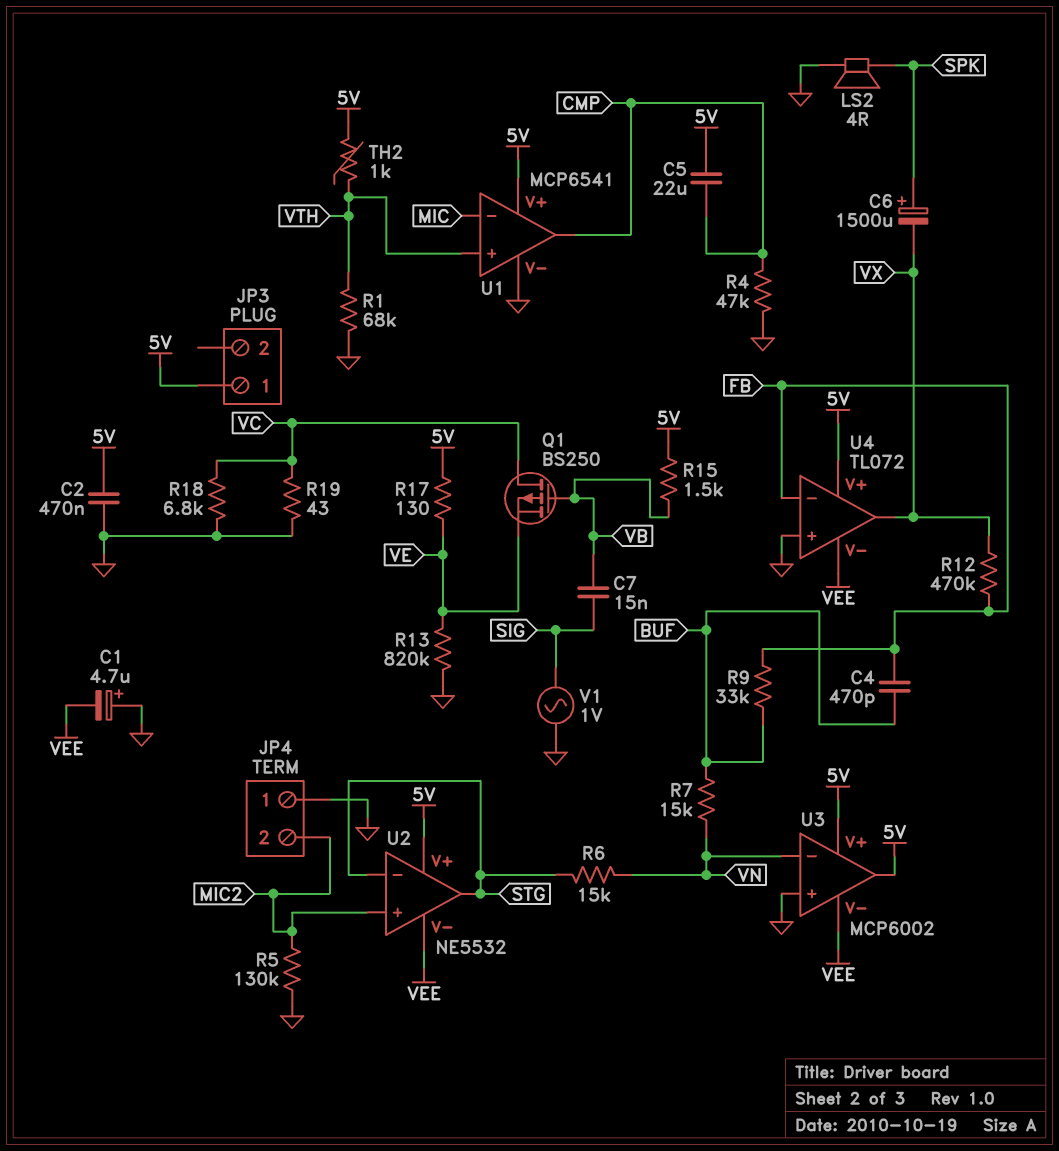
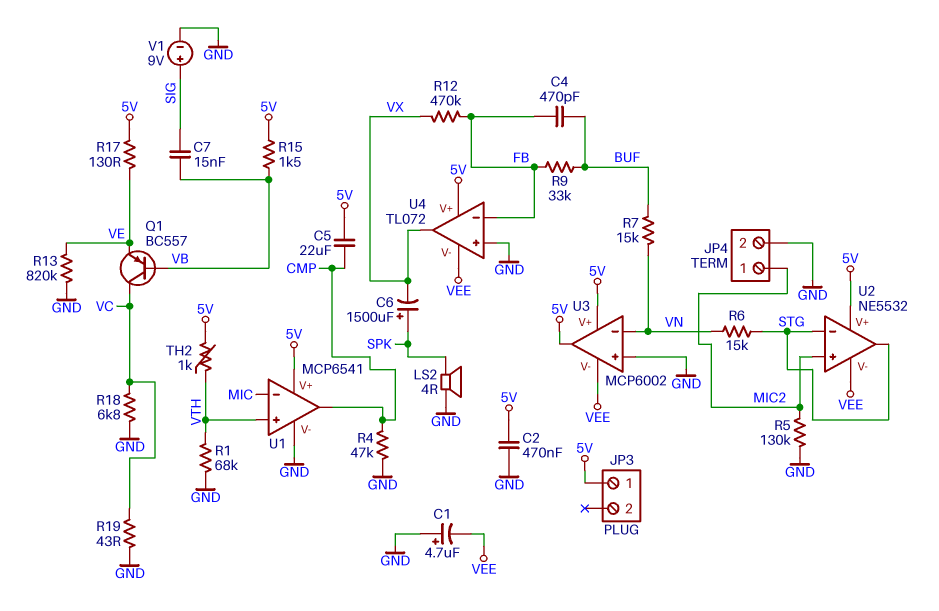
JP4 pin 1: GND -> MIC2
JP4 pin 2: MIC2 -> GND
Q1: PMOS BS250 (G VB, D VC, S VE) -> PNP BC557 (B VB, C VC, E VE)
V1: AC 1V (GND, SIG) -> 9V (plus SIG, minus GND)

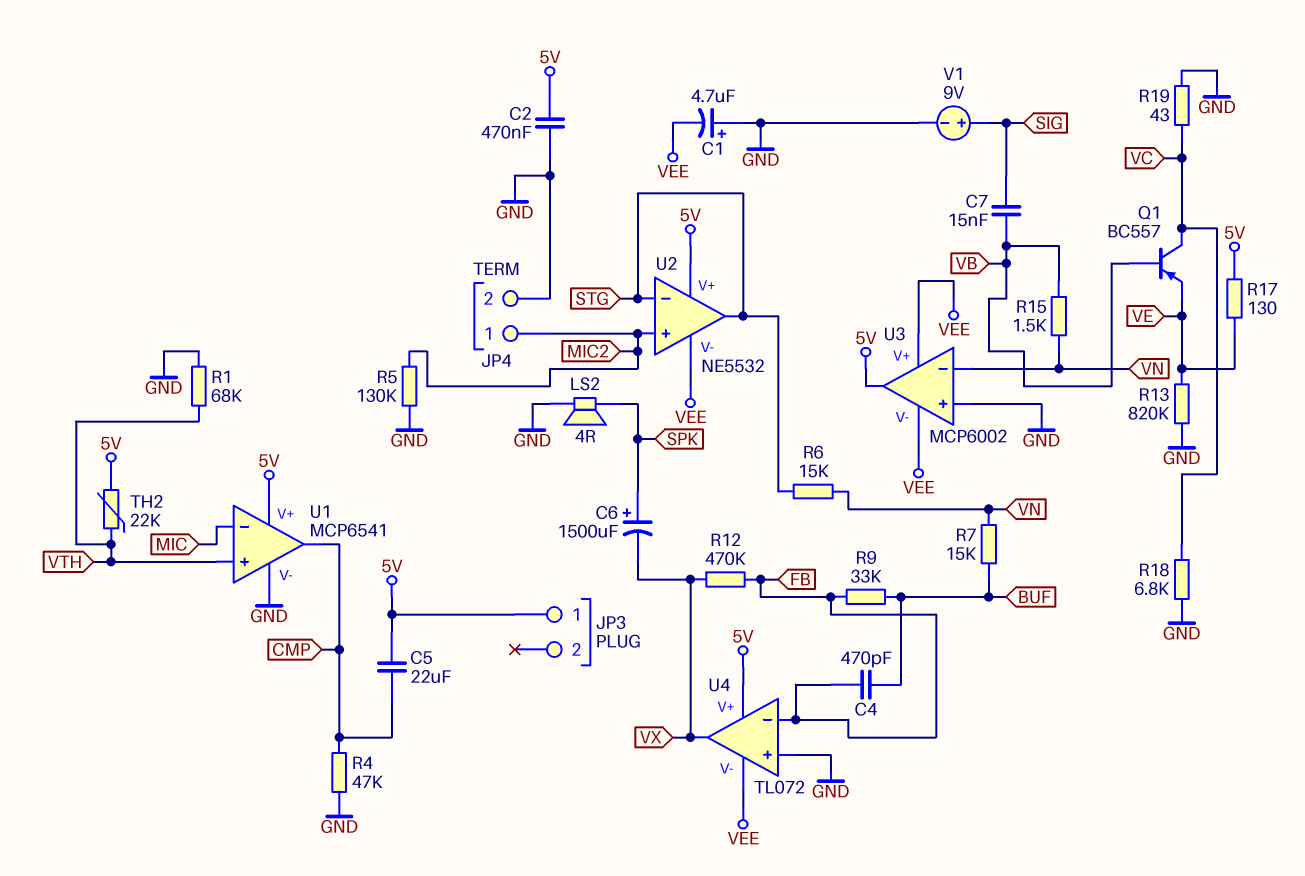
R15: 1.5k (5V, VB) -> 1.5k (VB, VN)
TH2: 1k (5V, VTH) -> 22k (5V, VTH)
U3 pin V+: 5V -> VEE

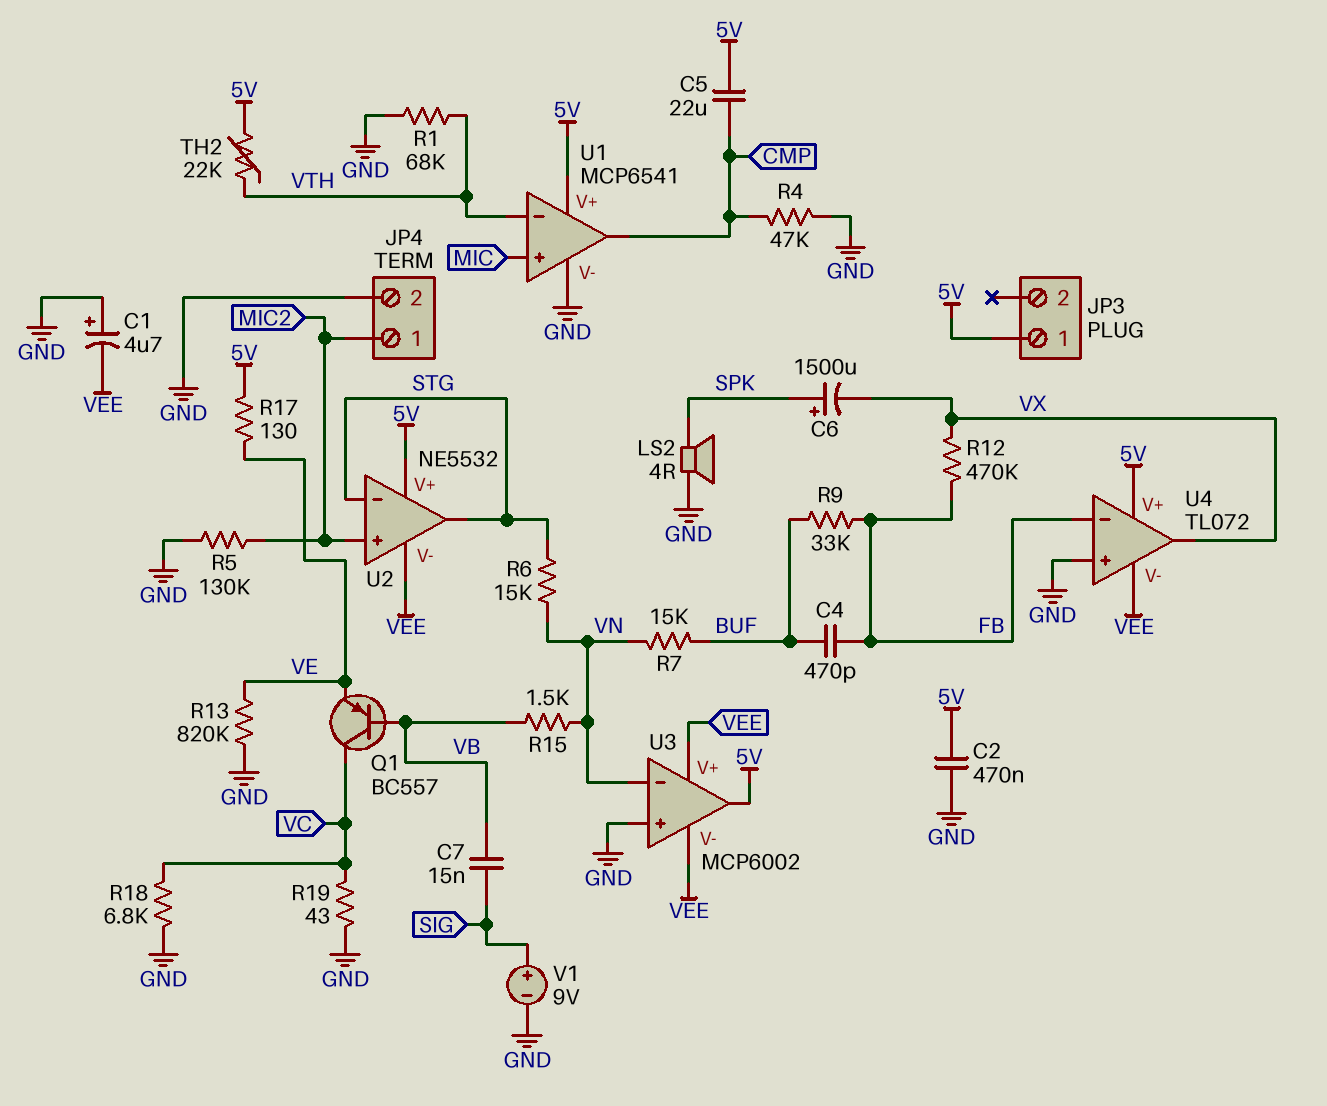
U1 pin in+: VTH -> MIC
U1 pin in-: MIC -> VTH

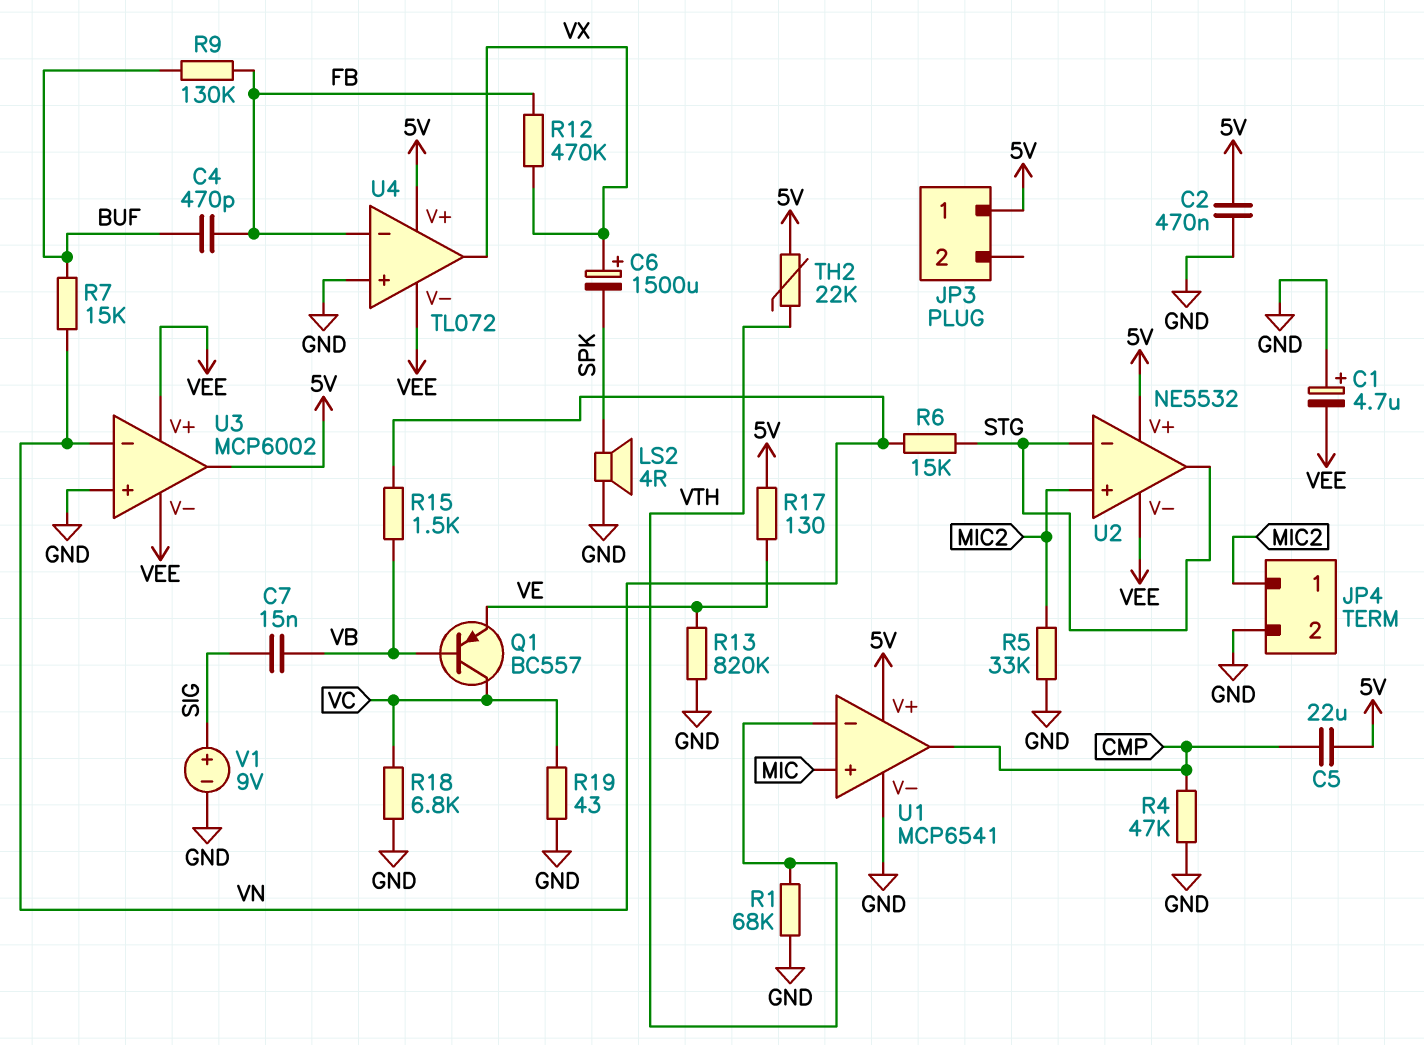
C6: 1500uF (plus SPK, minus VX) -> 1500uF (plus VX, minus SPK)
R5: 130k (GND, MIC2) -> 33k (GND, MIC2)
R9: 33k (BUF, FB) -> 130k (BUF, FB)

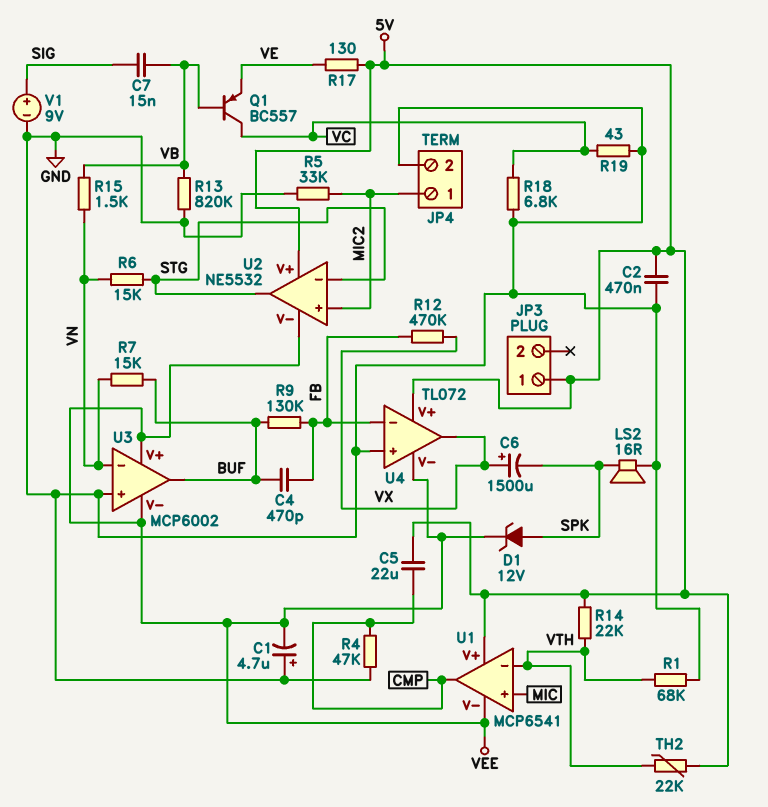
D1: none -> zener 12V (A SPK, K VEE)
LS2: speaker 4R (GND, SPK) -> speaker 16R (GND, SPK)
R13: 820k (GND, VE) -> 820k (GND, VB)
R14: none -> 22k (5V, VTH)
U1 pin V-: GND -> VEE
U3 pin out: 5V -> BUF

